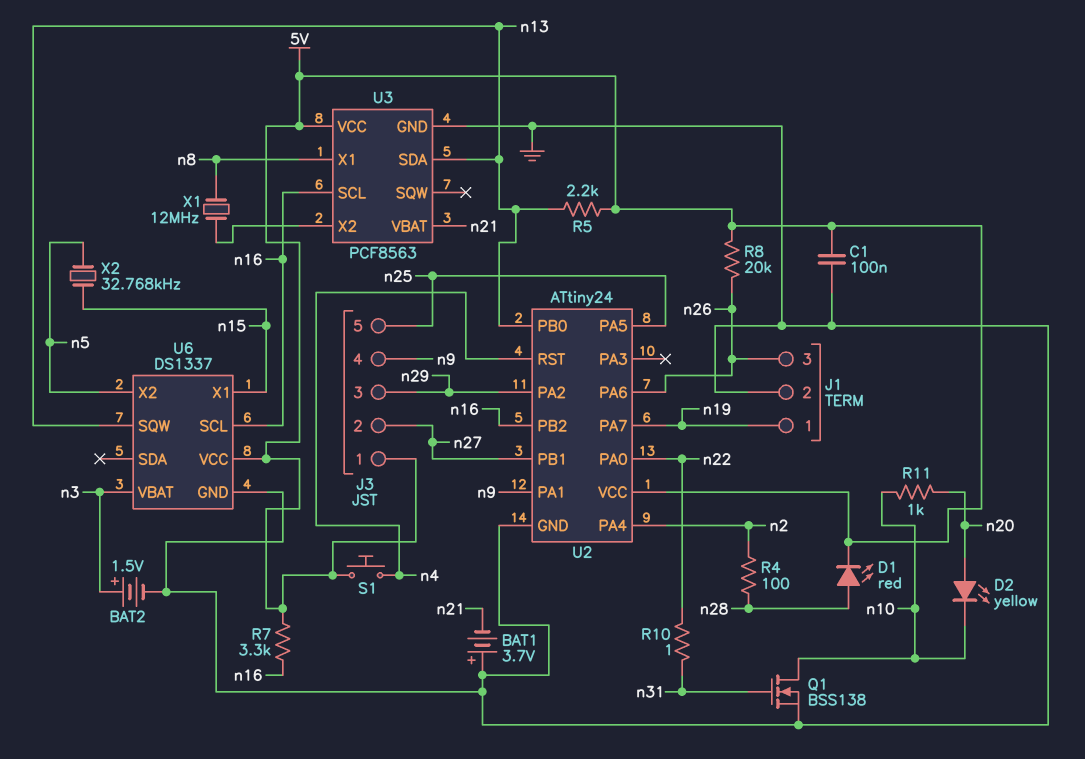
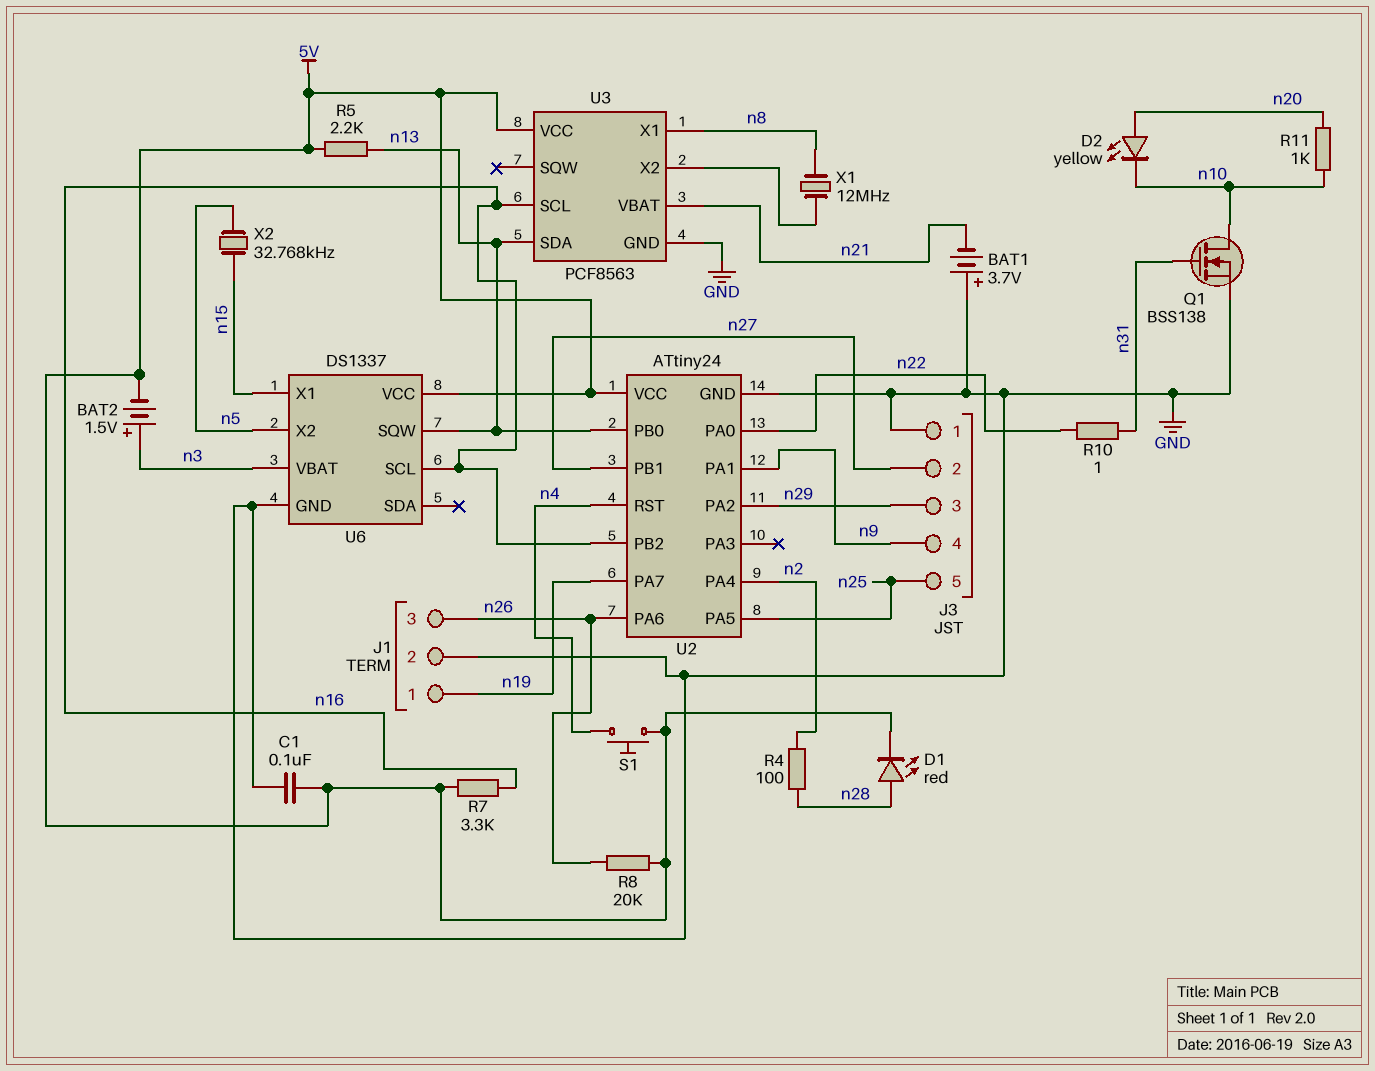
BAT2: 1.5V (plus n3, minus GND) -> 1.5V (plus n3, minus 5V)
J3 pin 1: 5V -> GND

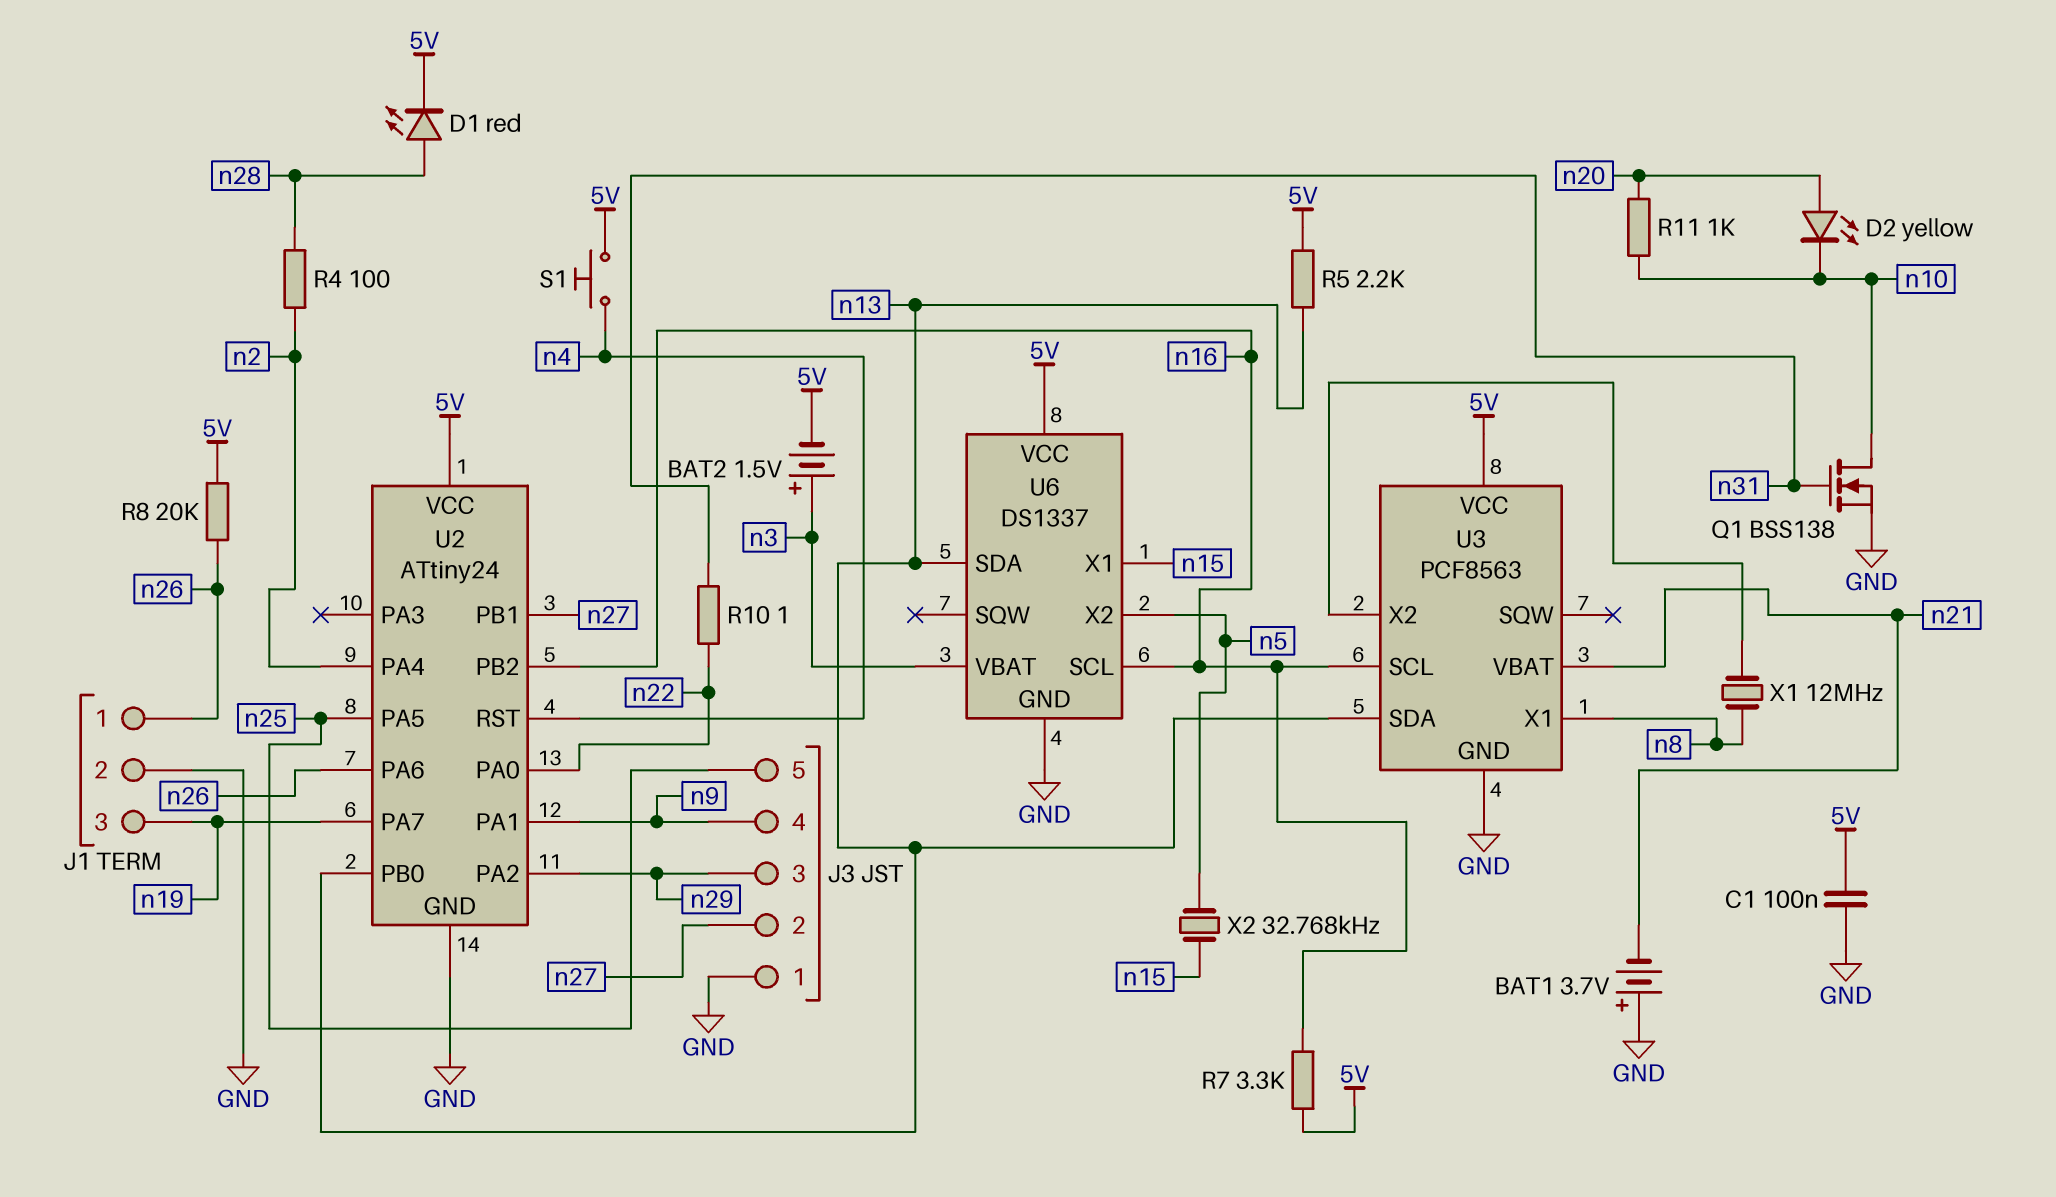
J1 pin 1: n19 -> n26
J1 pin 3: n26 -> n19
U6 pin SDA: none -> n13
U6 pin SQW: n13 -> none

